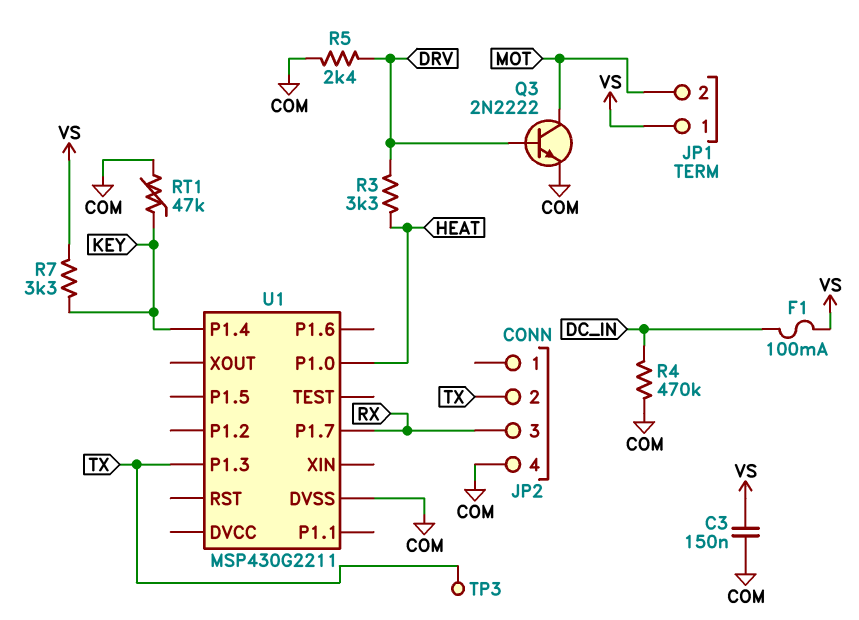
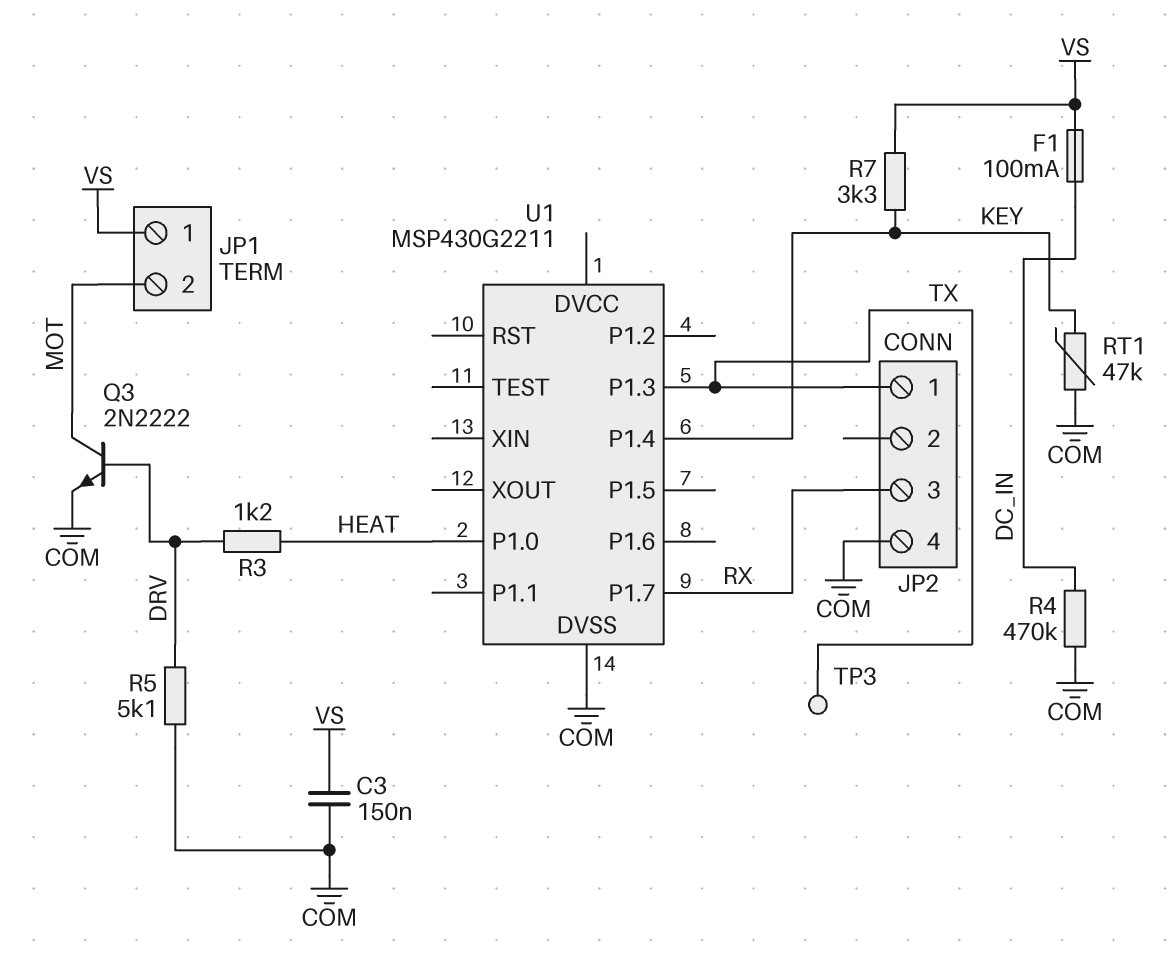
JP2 pin 1: none -> TX
JP2 pin 2: TX -> none
R3: 3.3k (DRV, HEAT) -> 1.2k (DRV, HEAT)
R5: 2.4k (COM, DRV) -> 5.1k (COM, DRV)

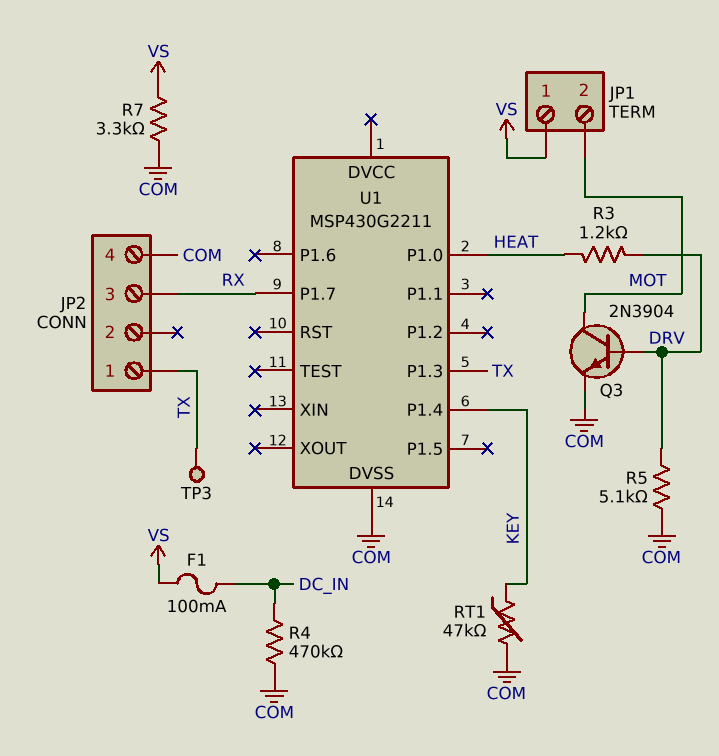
C3: 150nF (COM, VS) -> none
Q3: NPN 2N2222 (B DRV, C MOT, E COM) -> NPN 2N3904 (B DRV, C MOT, E COM)
R7: 3.3k (KEY, VS) -> 3.3k (COM, VS)

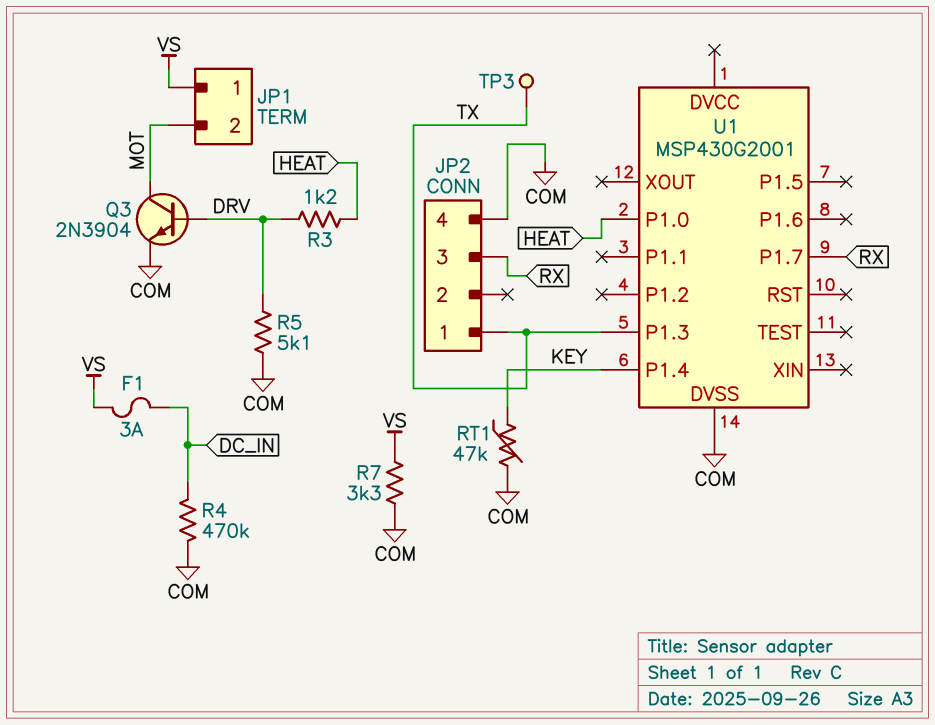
F1: 100mA (DC_IN, VS) -> 3A (DC_IN, VS)
U1: MSP430G2211 -> MSP430G2001

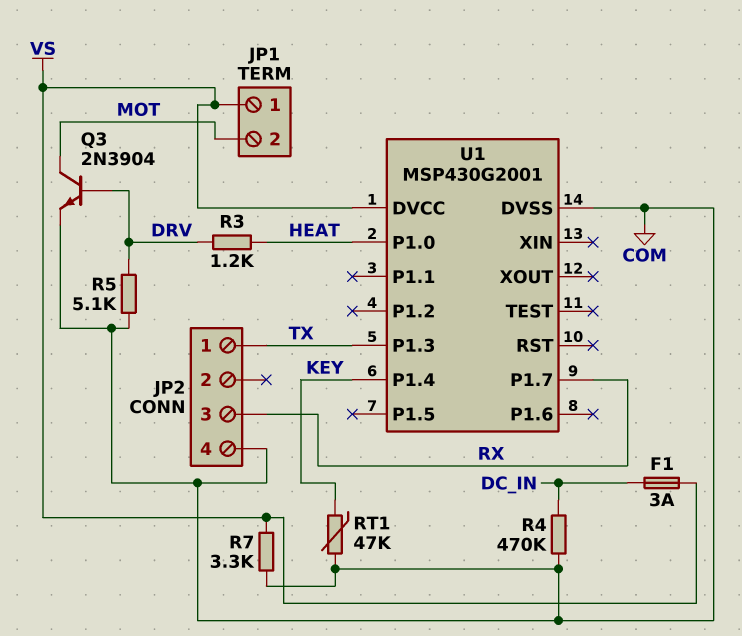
TP3: test point (TX) -> none
U1 pin DVCC: none -> VS

